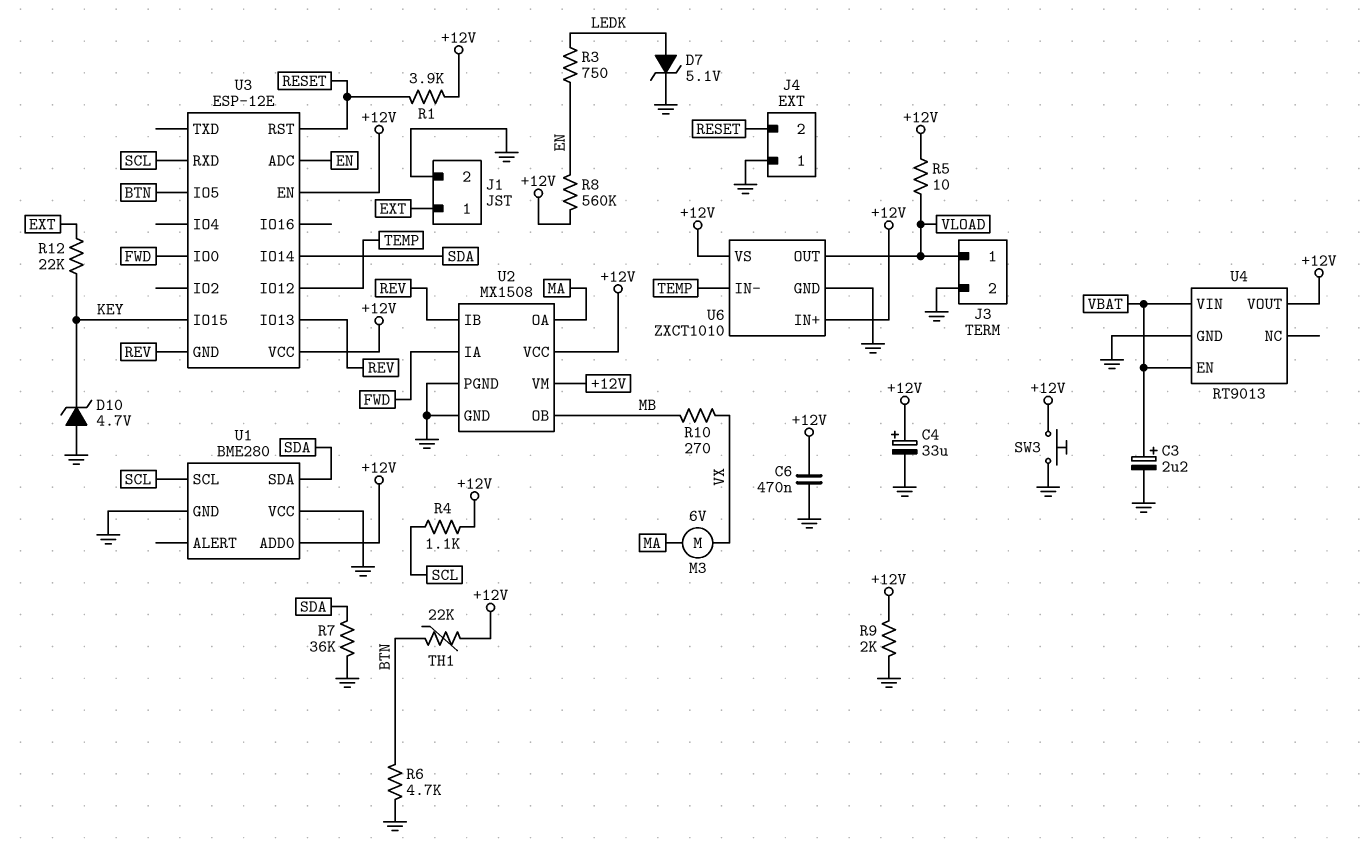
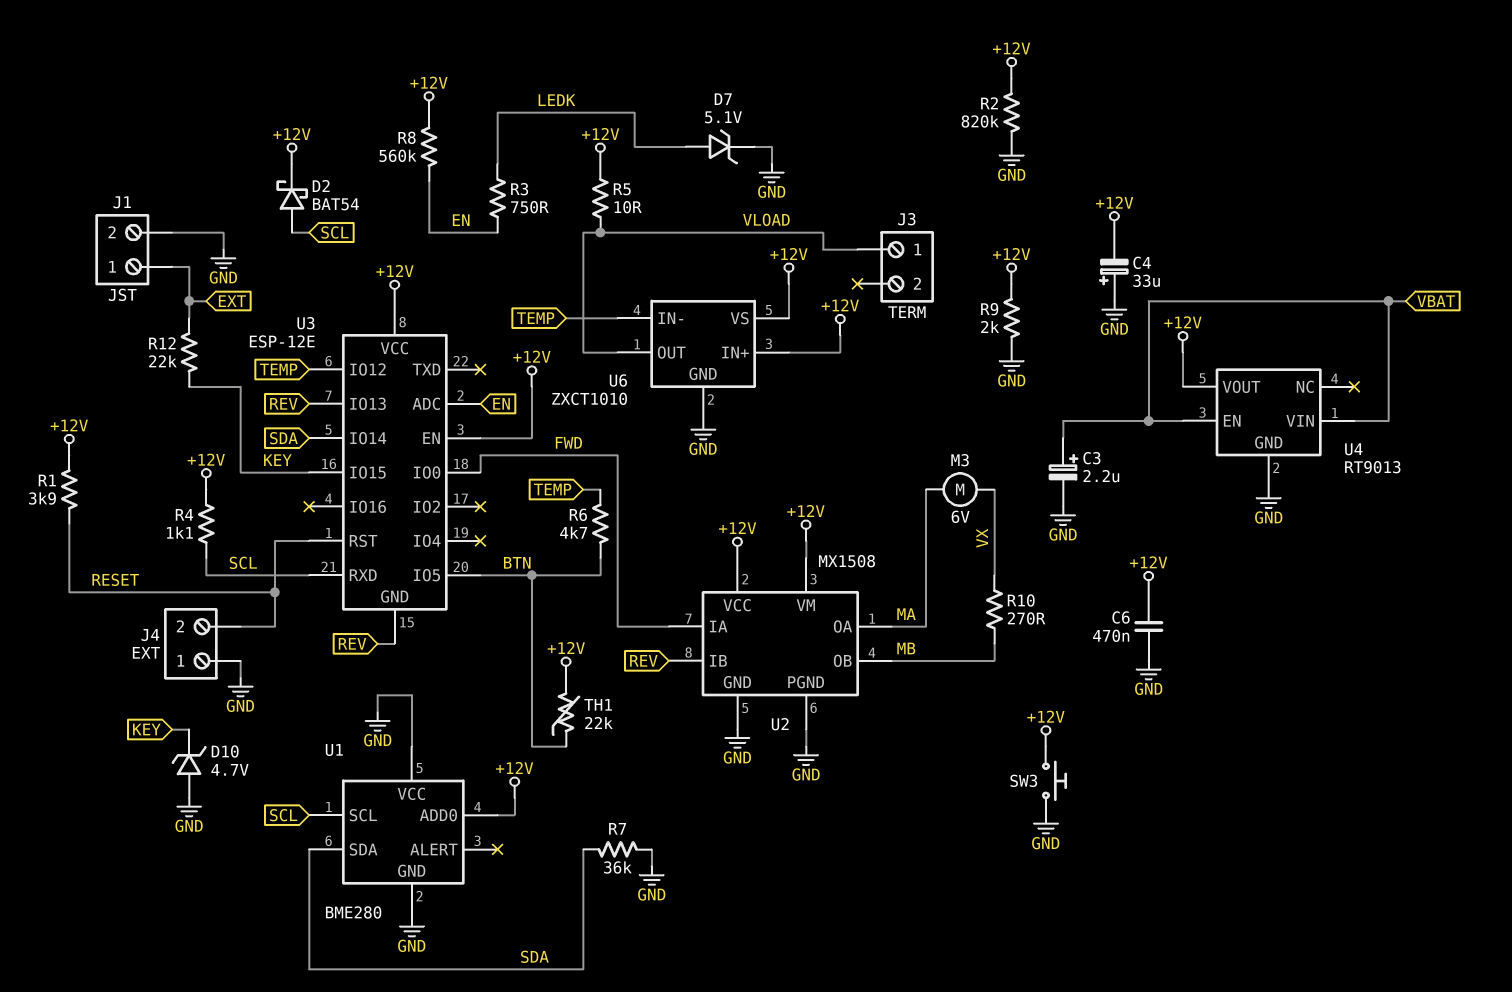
C4: 33uF (plus +12V, minus GND) -> 33uF (plus GND, minus +12V)
D2: none -> schottky BAT54 (A SCL, K +12V)
J3 pin 2: GND -> none
R2: none -> 820k (+12V, GND)
R6: 4.7k (BTN, GND) -> 4.7k (BTN, TEMP)

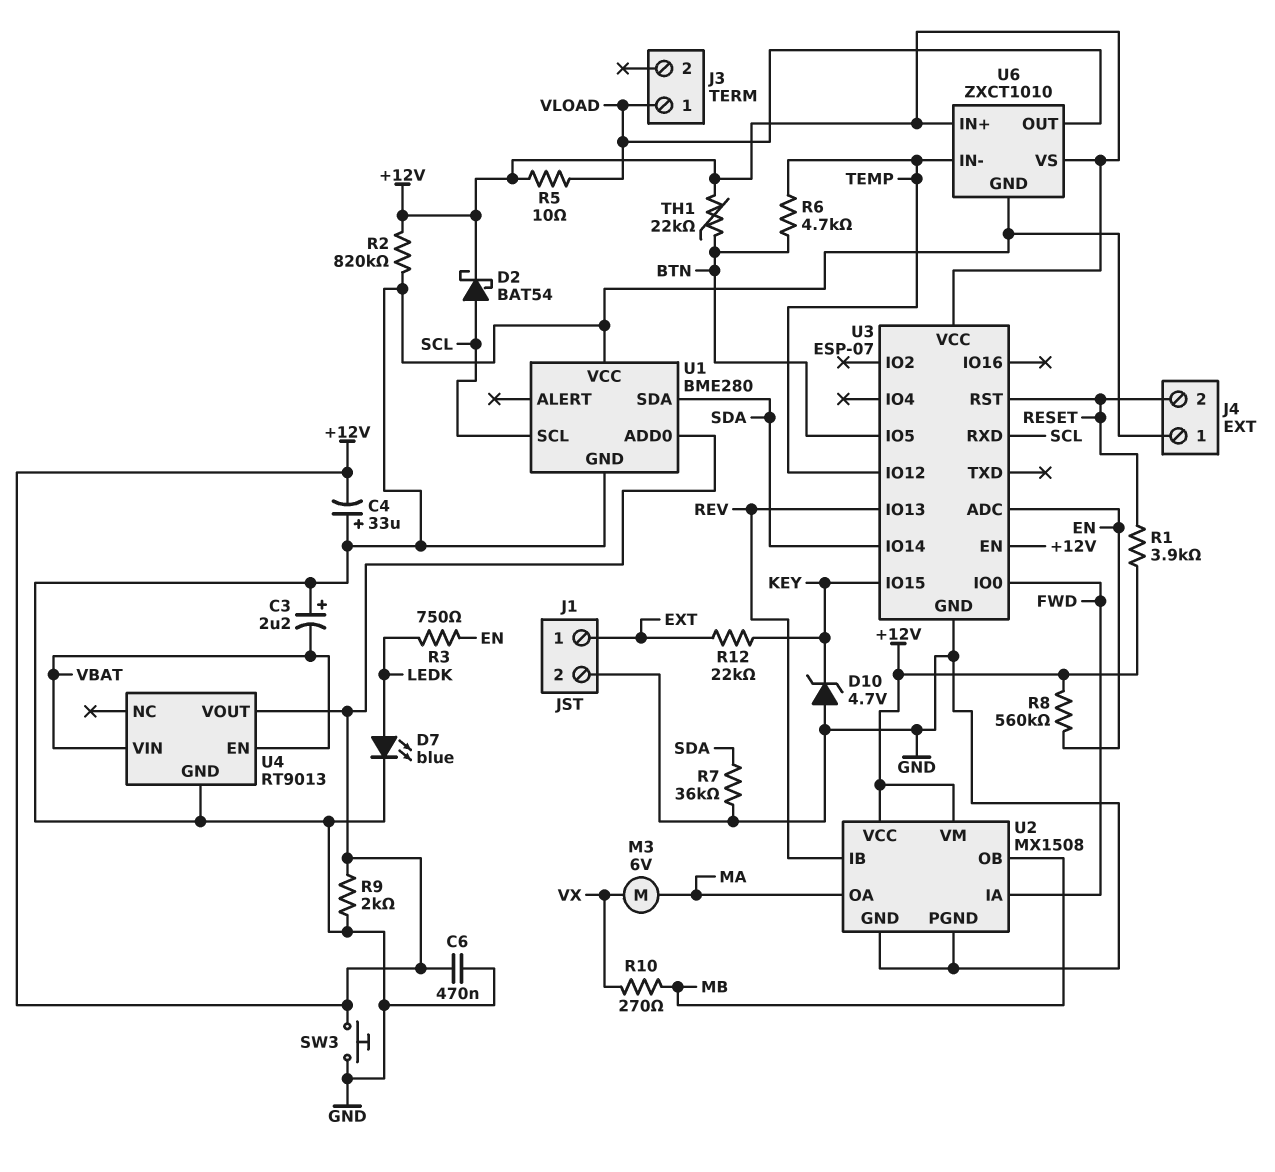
C3: 2.2uF (plus VBAT, minus GND) -> 2.2uF (plus GND, minus VBAT)
D7: zener 5.1V (A LEDK, K GND) -> LED blue (A LEDK, K GND)
R4: 1.1k (+12V, SCL) -> none
U3: ESP-12E -> ESP-07
U3 pin GND: REV -> GND

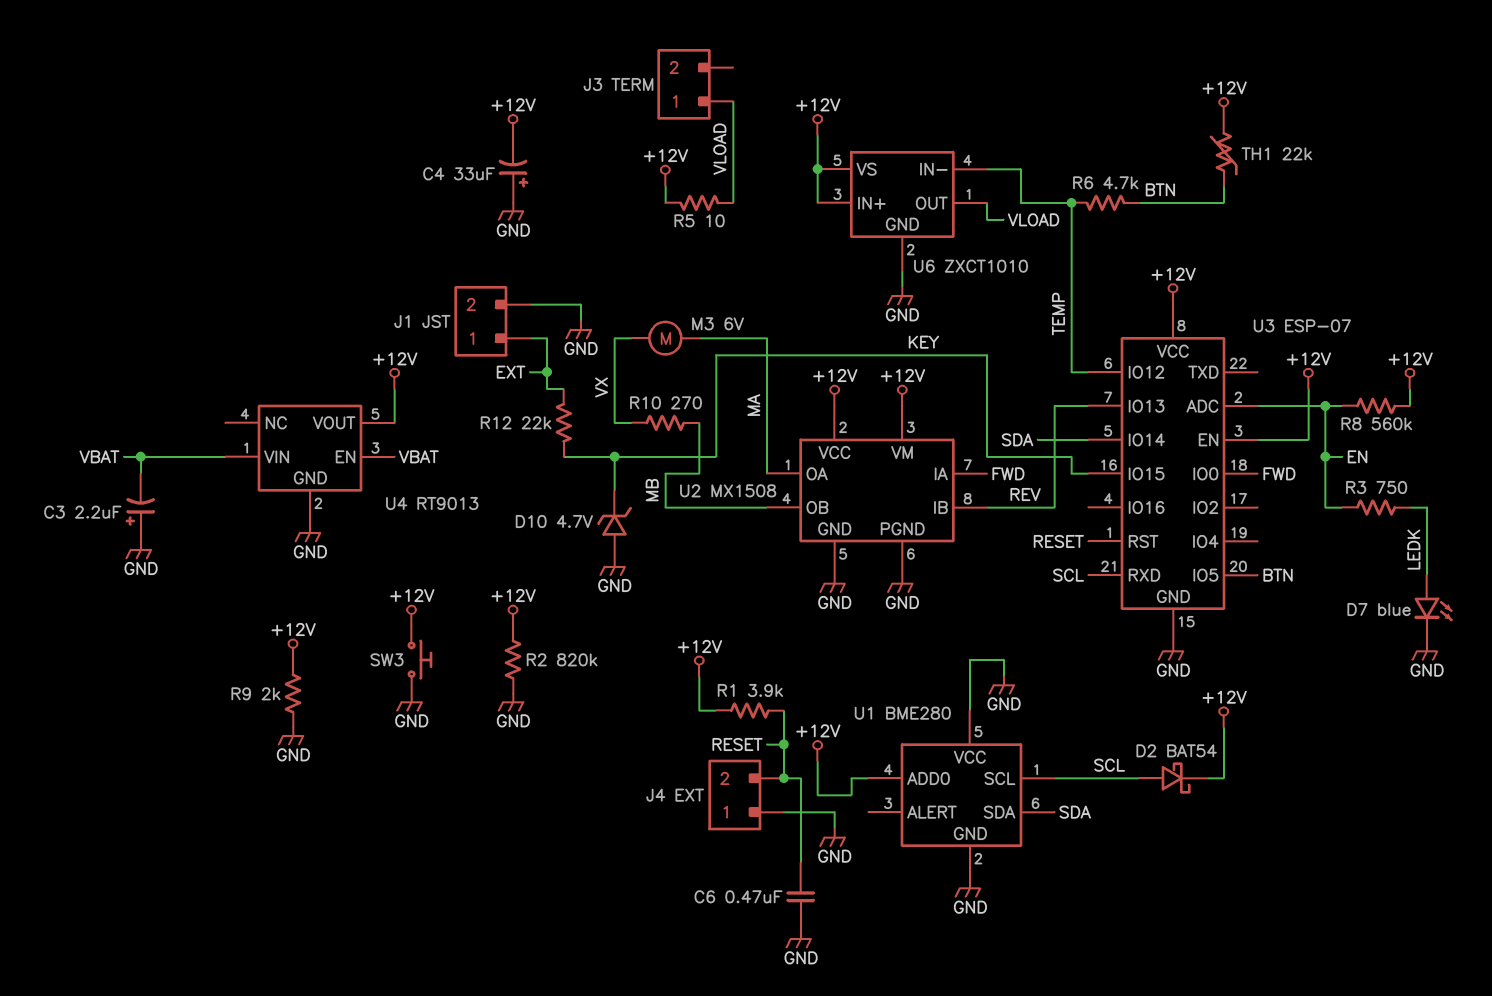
C6: 470nF (+12V, GND) -> 470nF (GND, RESET)
R7: 36k (GND, SDA) -> none

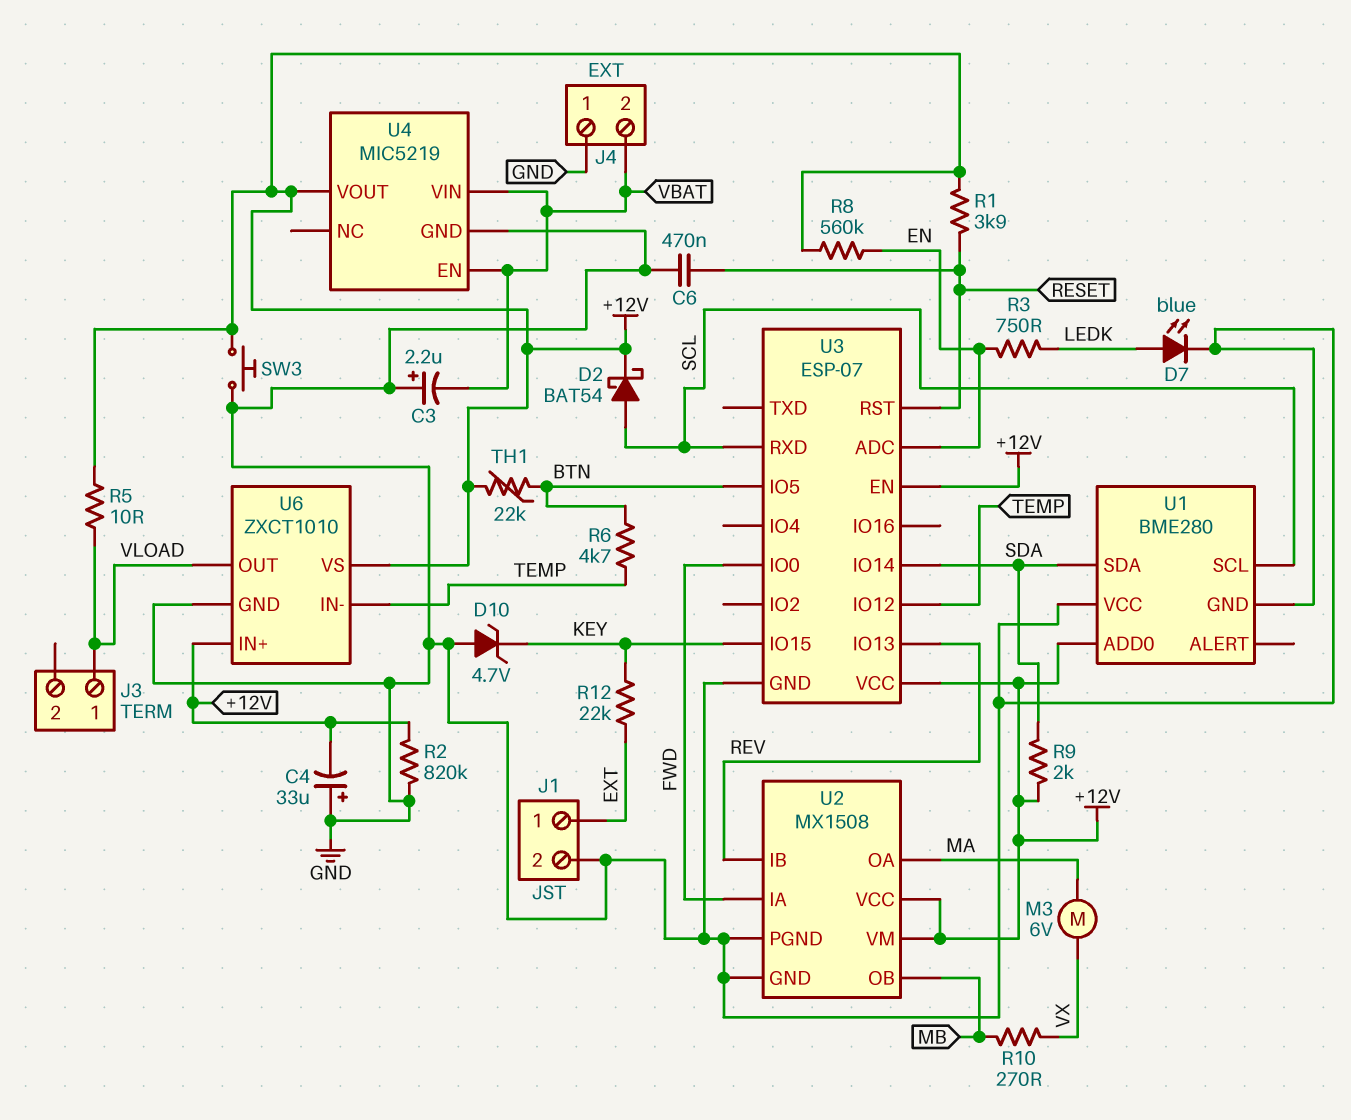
J4 pin 2: RESET -> VBAT
R9: 2k (+12V, GND) -> 2k (+12V, SDA)
U4: RT9013 -> MIC5219

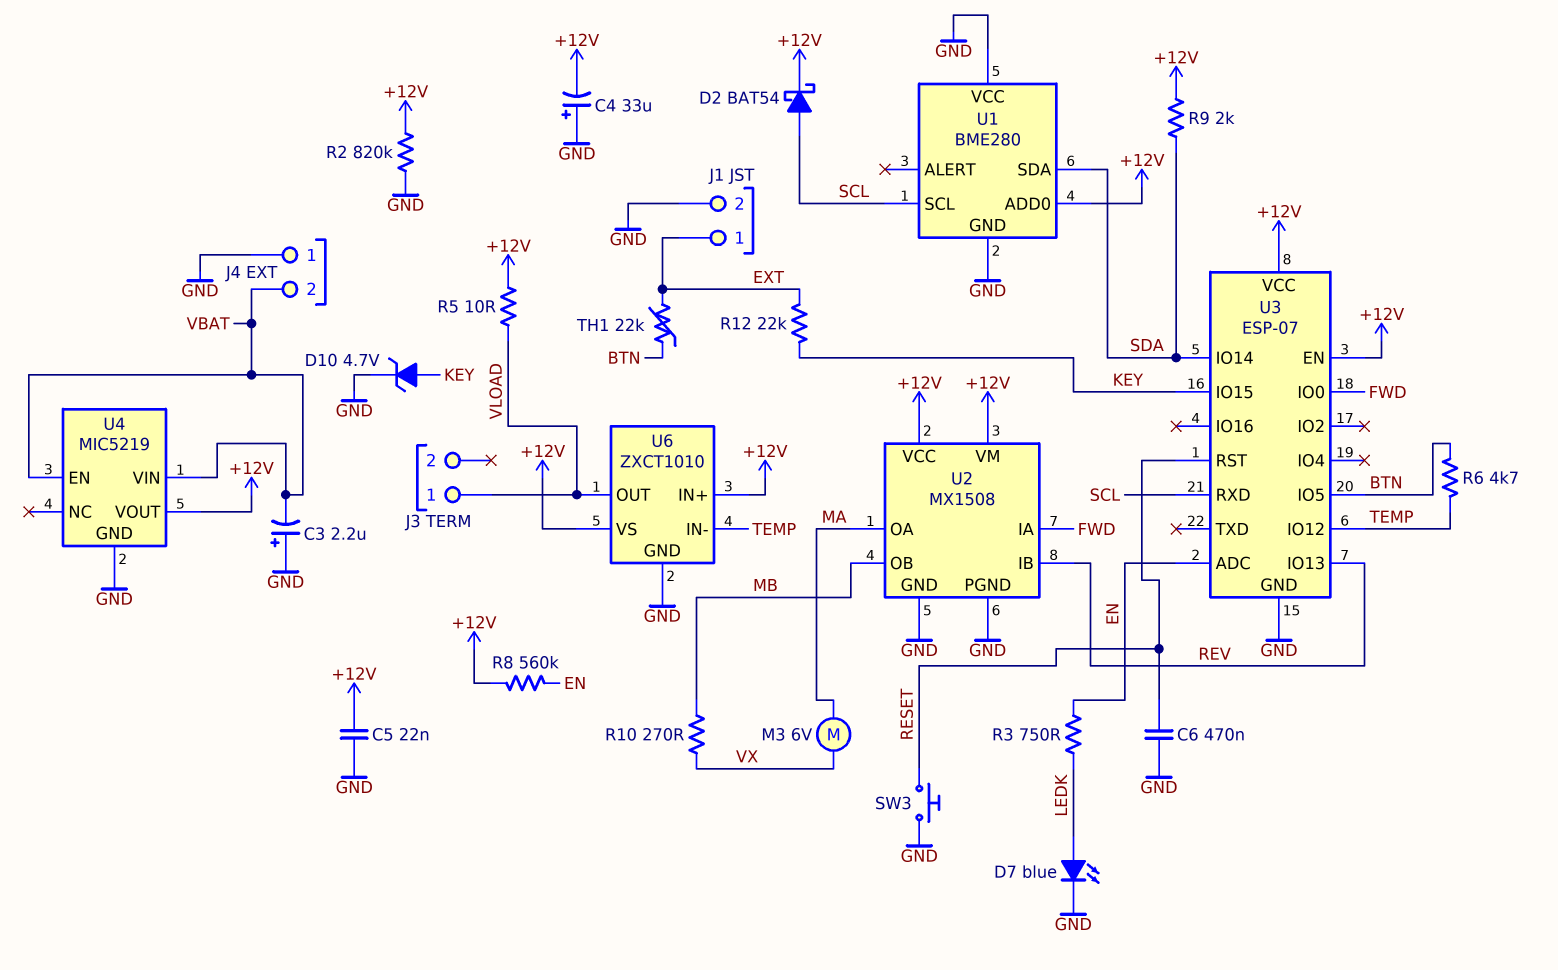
C5: none -> 22nF (+12V, GND)
D10: zener 4.7V (A GND, K KEY) -> zener 4.7V (A KEY, K GND)
R1: 3.9k (+12V, RESET) -> none
SW3: button (+12V, GND) -> button (GND, RESET)
TH1: 22k (+12V, BTN) -> 22k (BTN, EXT)

